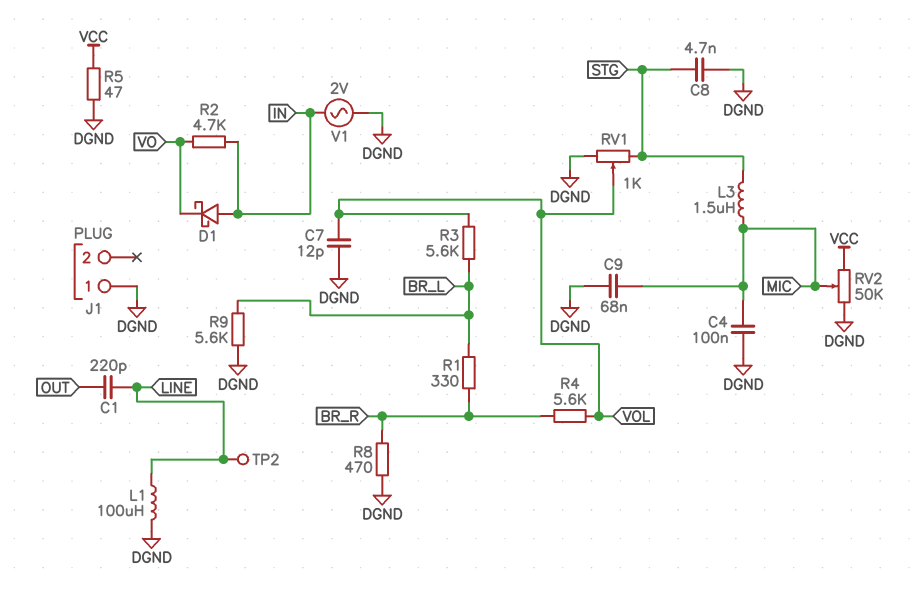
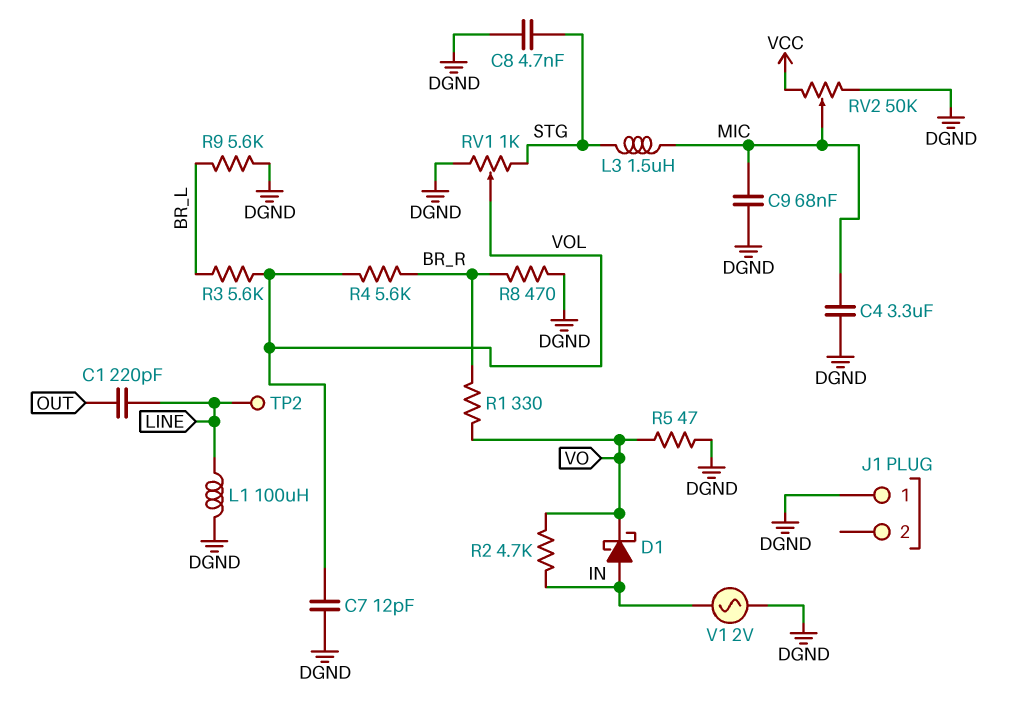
C4: 100nF (DGND, MIC) -> 3.3uF (DGND, MIC)
R1: 330 (BR_L, BR_R) -> 330 (BR_R, VO)
R5: 47 (DGND, VCC) -> 47 (DGND, VO)

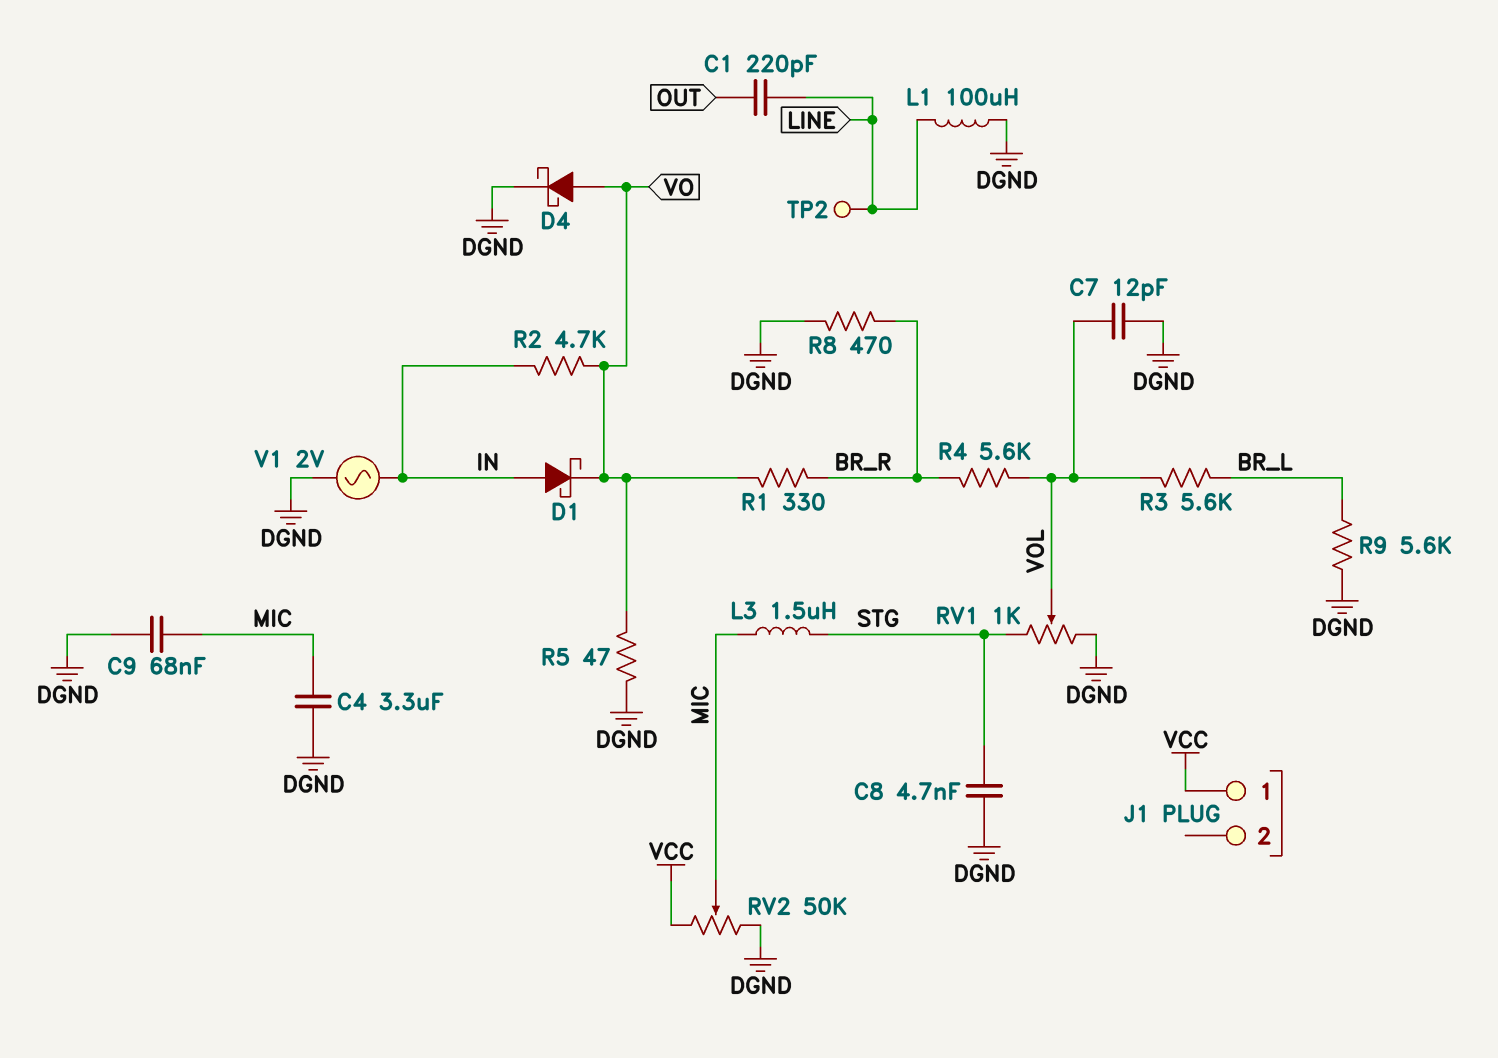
D4: none -> schottky (A VO, K DGND)
J1 pin 1: DGND -> VCC

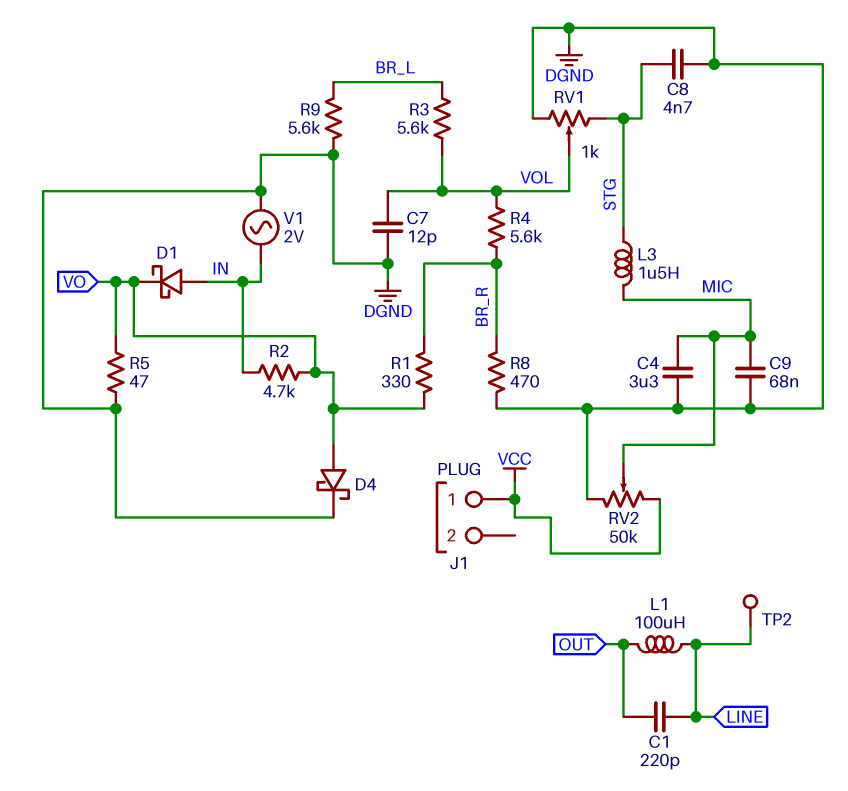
L1: 100uH (DGND, LINE) -> 100uH (LINE, OUT)

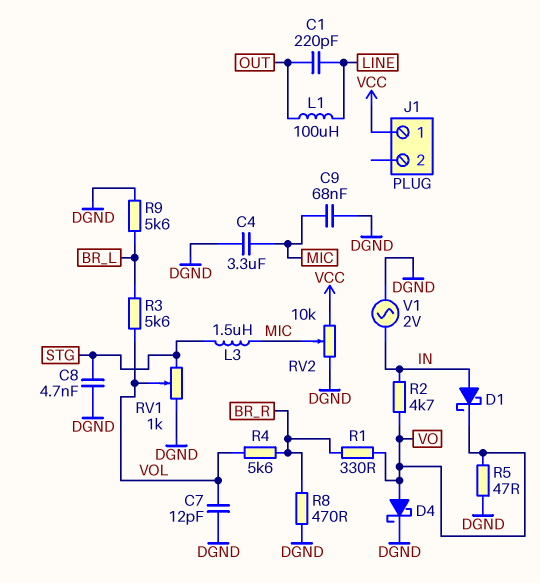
RV2: 50k (DGND, VCC, wiper MIC) -> 10k (DGND, VCC, wiper MIC)
TP2: test point (LINE) -> none

